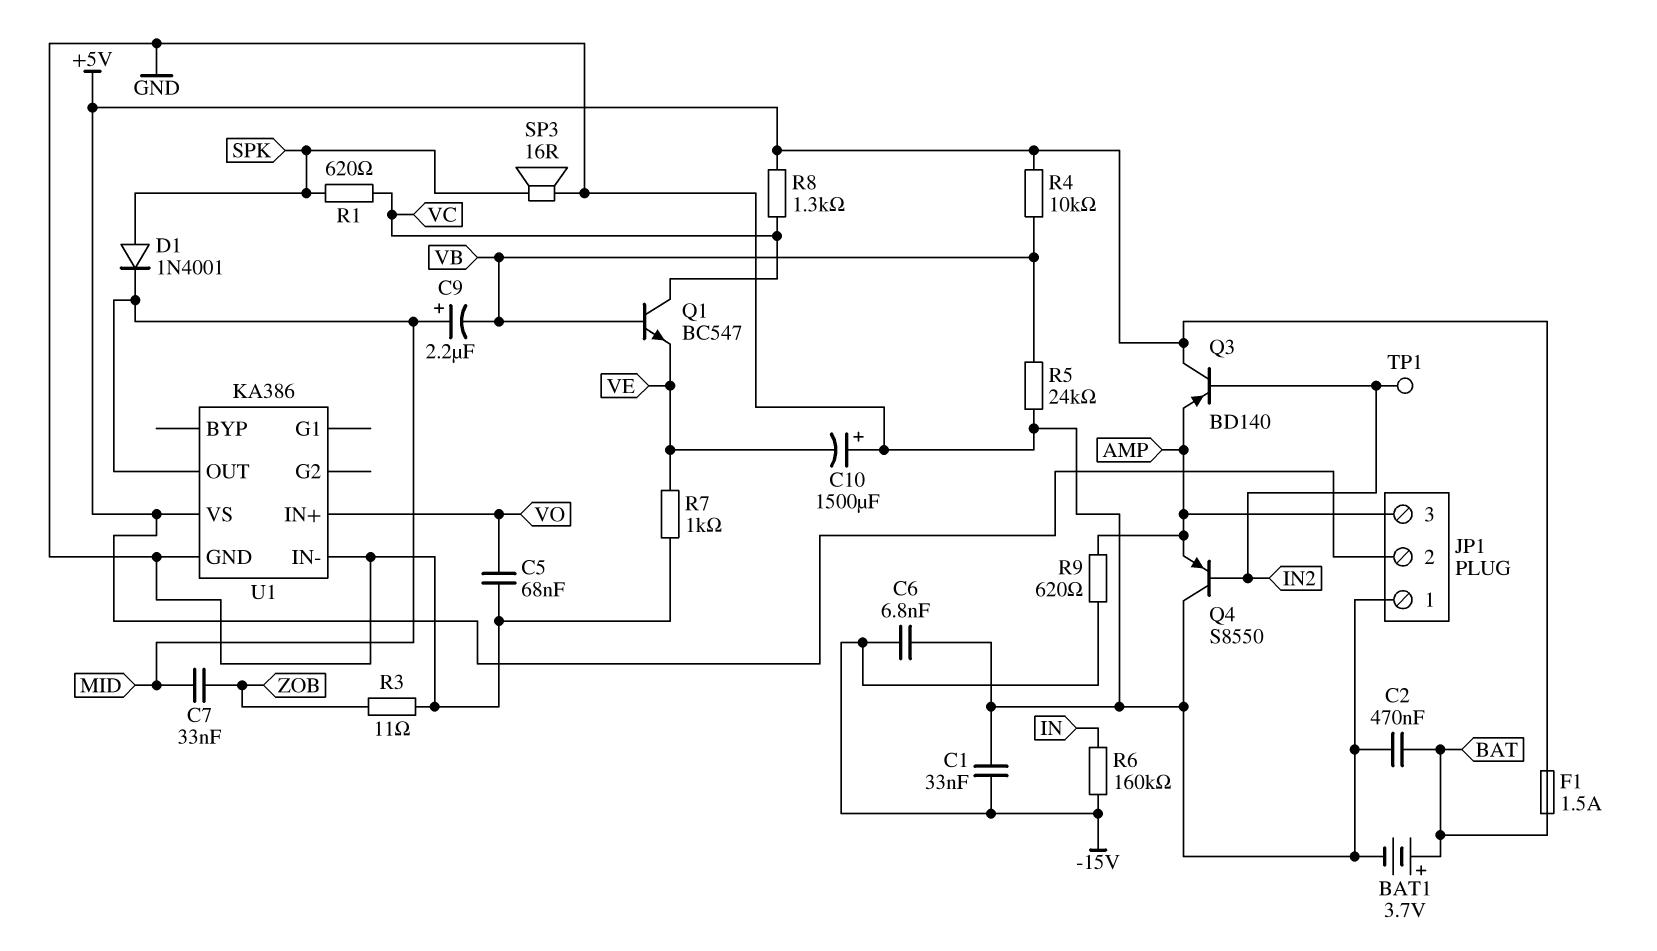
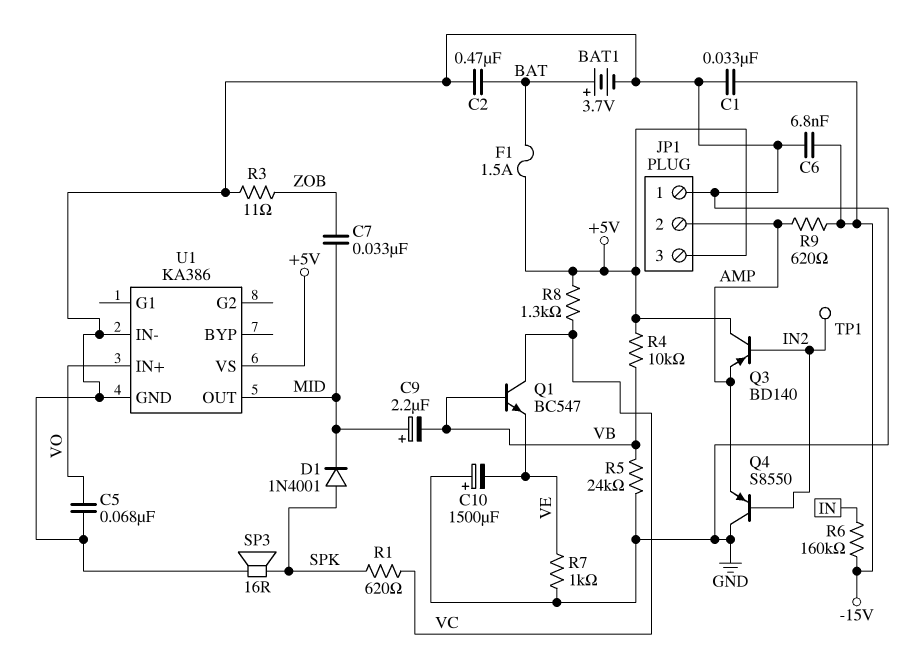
JP1 pin 2: +5V -> AMP
JP1 pin 3: AMP -> +5V

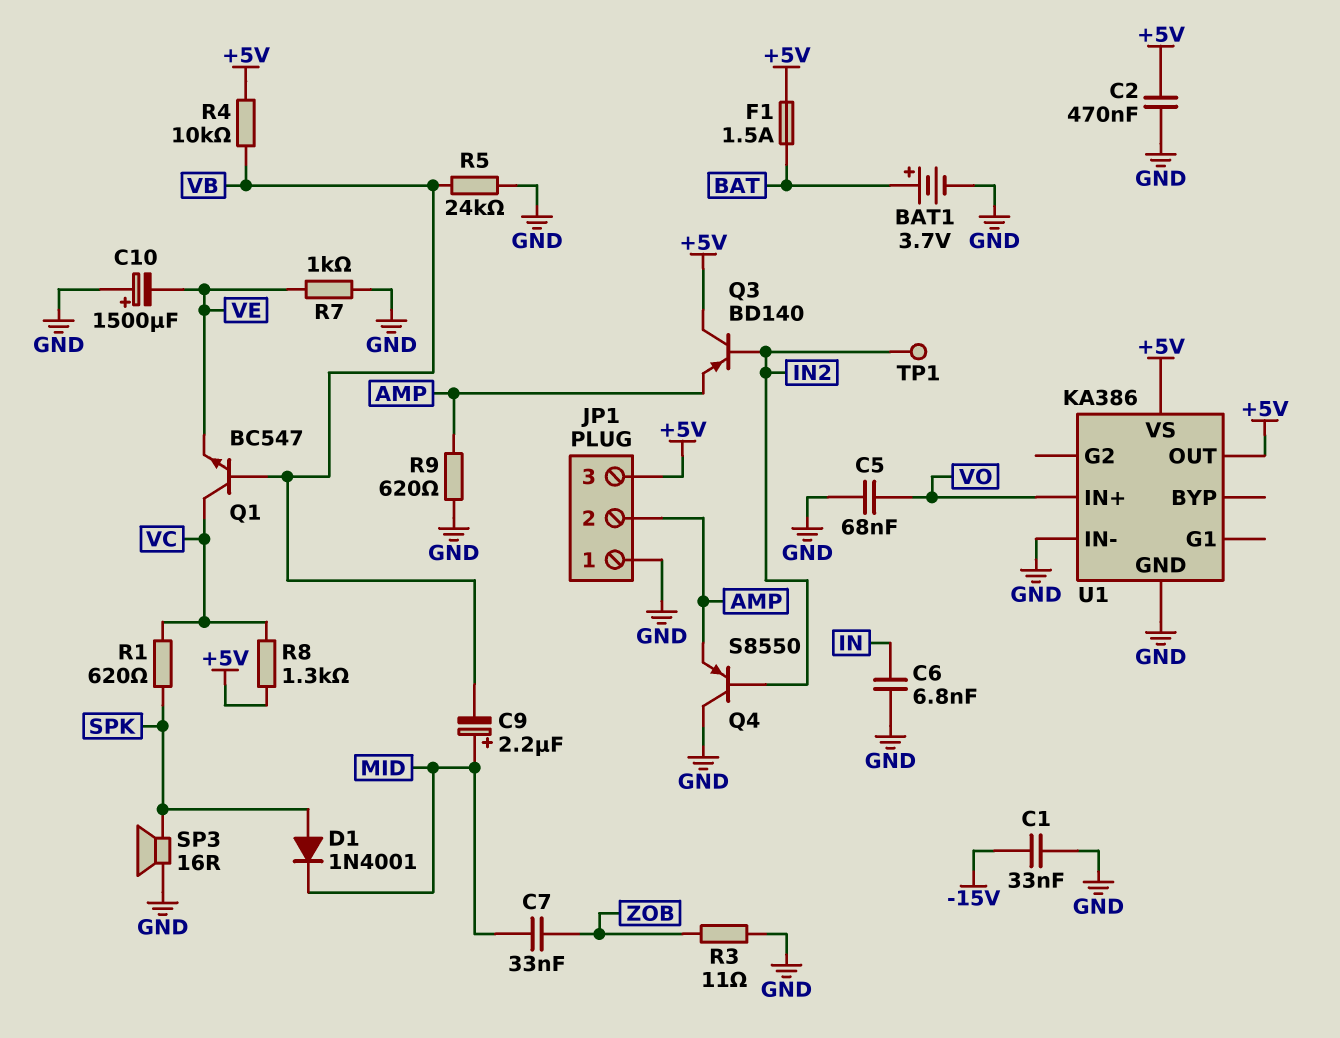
C2: 470nF (BAT, GND) -> 470nF (+5V, GND)
C6: 6.8nF (-15V, GND) -> 6.8nF (GND, IN)
R6: 160k (-15V, IN) -> none
R9: 620 (-15V, AMP) -> 620 (AMP, GND)
U1 pin OUT: MID -> +5V

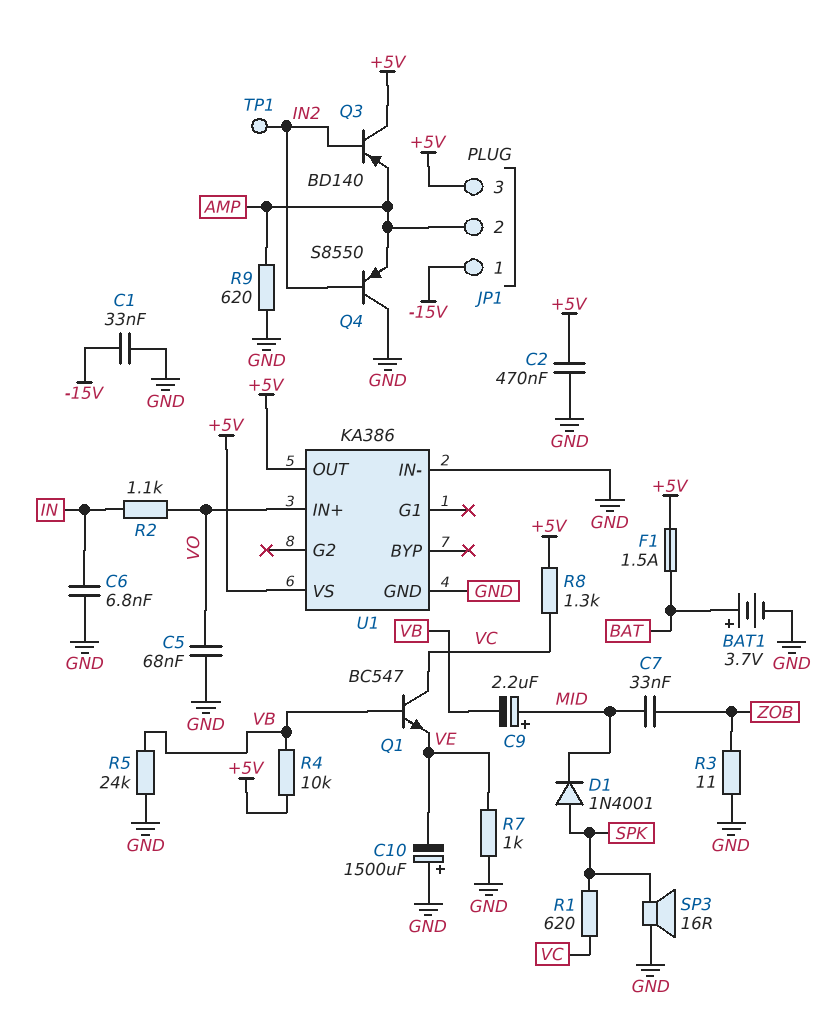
JP1 pin 1: GND -> -15V
R2: none -> 1.1k (IN, VO)

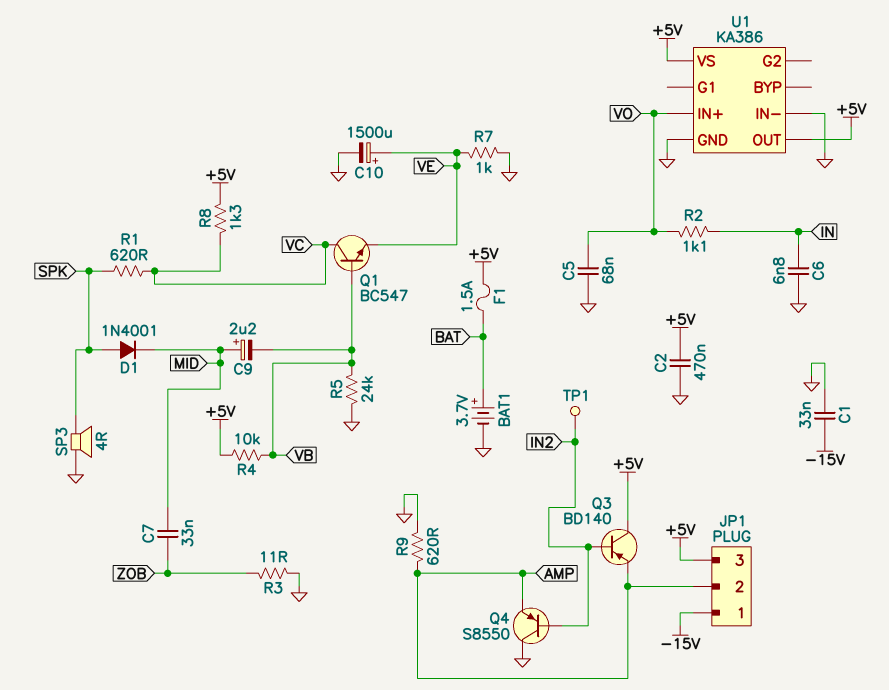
C10: 1500uF (plus GND, minus VE) -> 1500uF (plus VE, minus GND)
SP3: speaker 16R (GND, SPK) -> speaker 4R (GND, SPK)

